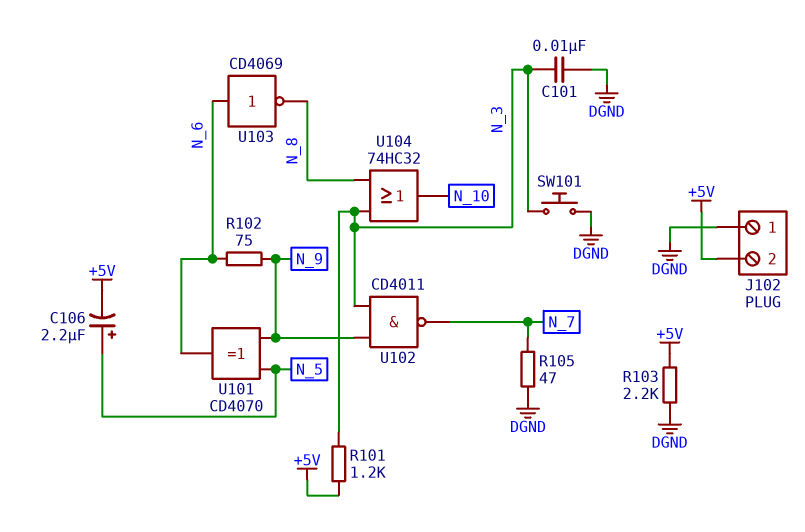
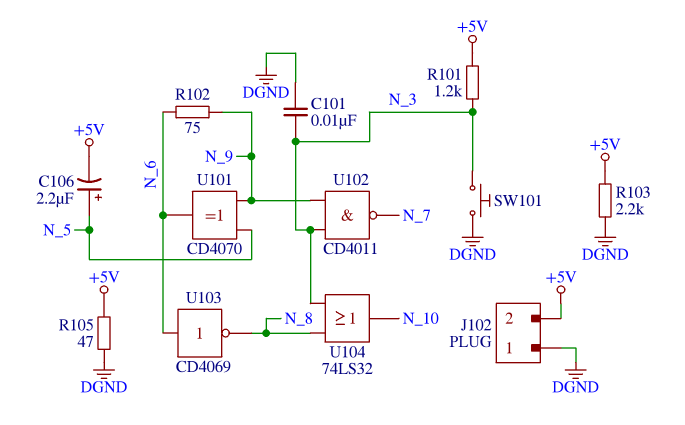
R105: 47 (DGND, N_7) -> 47 (+5V, DGND)
U104: OR 74HC32 (in N_3, in N_8, out N_10) -> OR 74LS32 (in N_3, in N_8, out N_10)

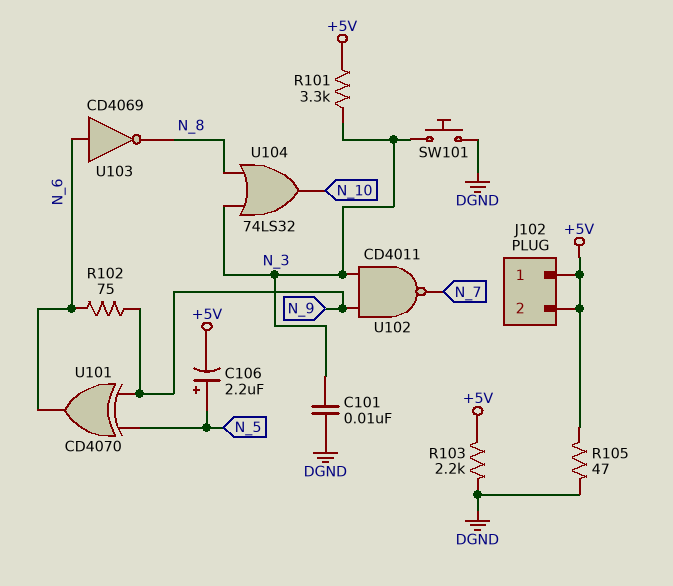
J102 pin 1: DGND -> +5V
R101: 1.2k (+5V, N_3) -> 3.3k (+5V, N_3)

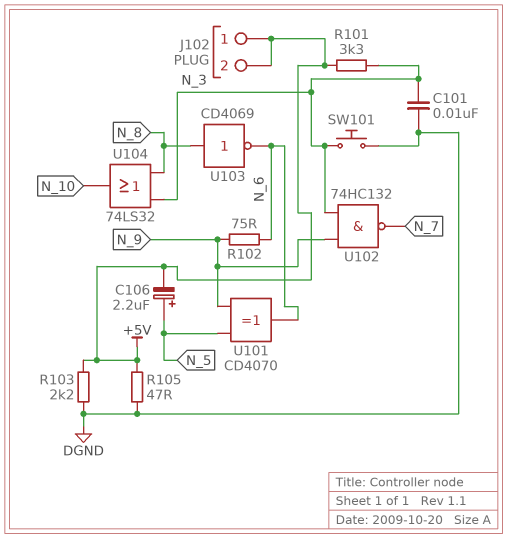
U102: NAND CD4011 (in N_3, in N_9, out N_7) -> NAND 74HC132 (in N_3, in N_9, out N_7)
U103: NOT CD4069 (in N_6, out N_8) -> NOT CD4069 (in N_8, out N_6)

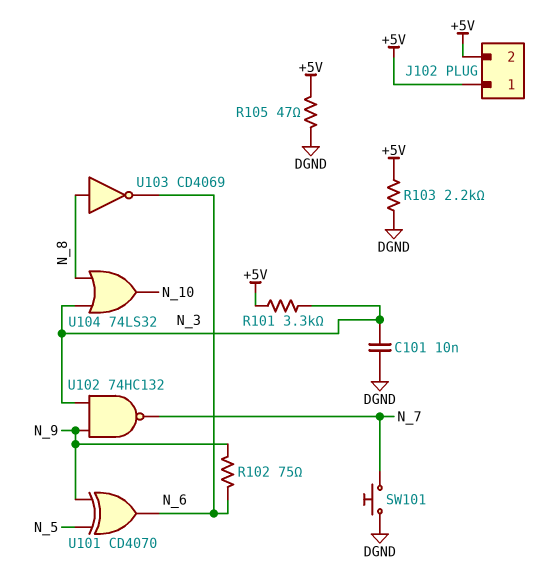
C106: 2.2uF (plus N_5, minus +5V) -> none
SW101: button (DGND, N_3) -> button (DGND, N_7)

